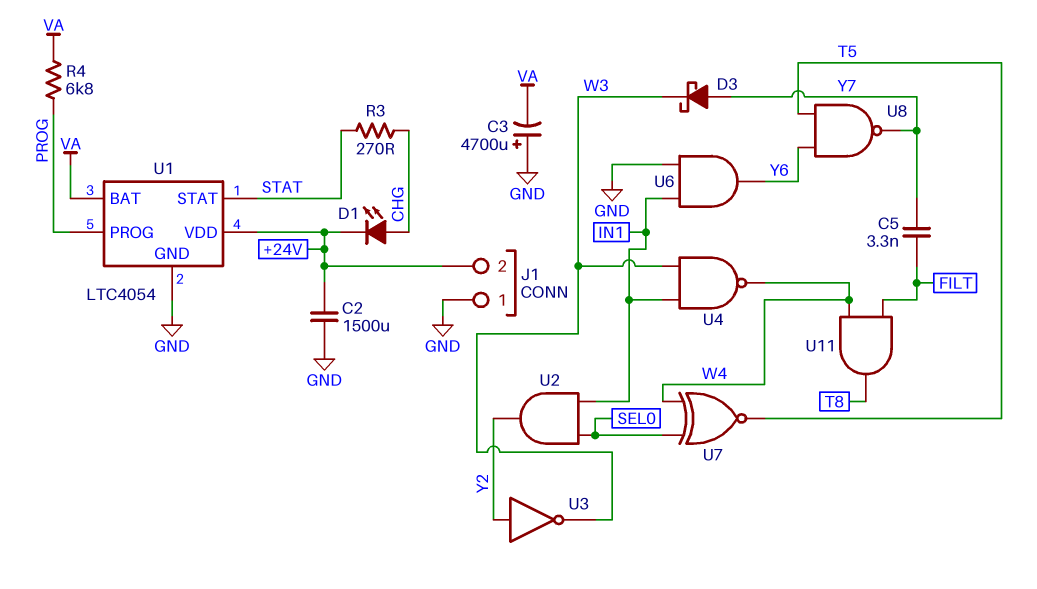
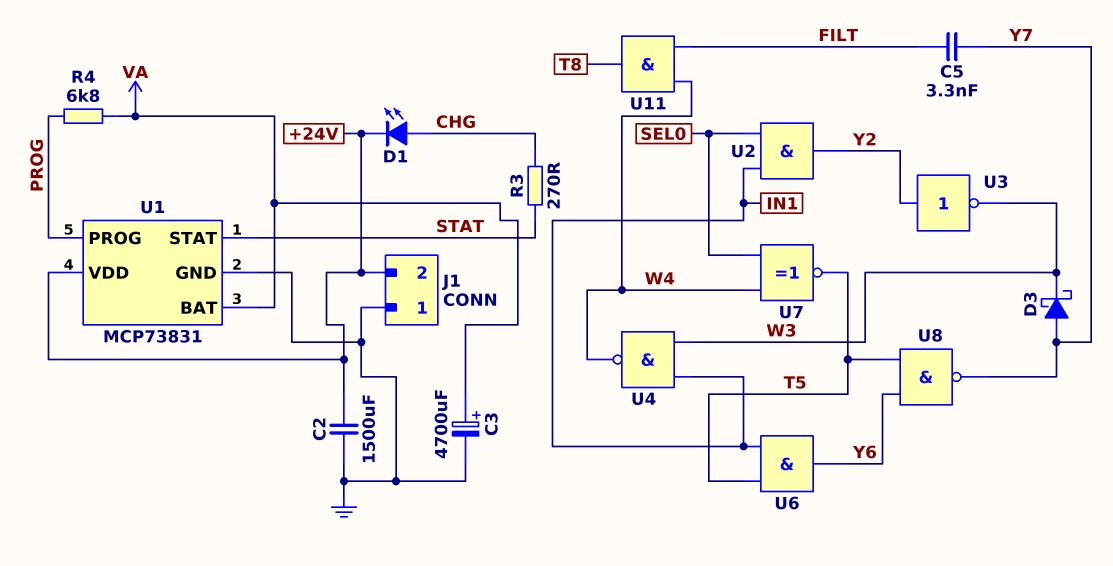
C3: 4700uF (plus GND, minus VA) -> 4700uF (plus VA, minus GND)
U1: LTC4054 -> MCP73831
U6: AND (in GND, in IN1, out Y6) -> AND (in IN1, in T5, out Y6)

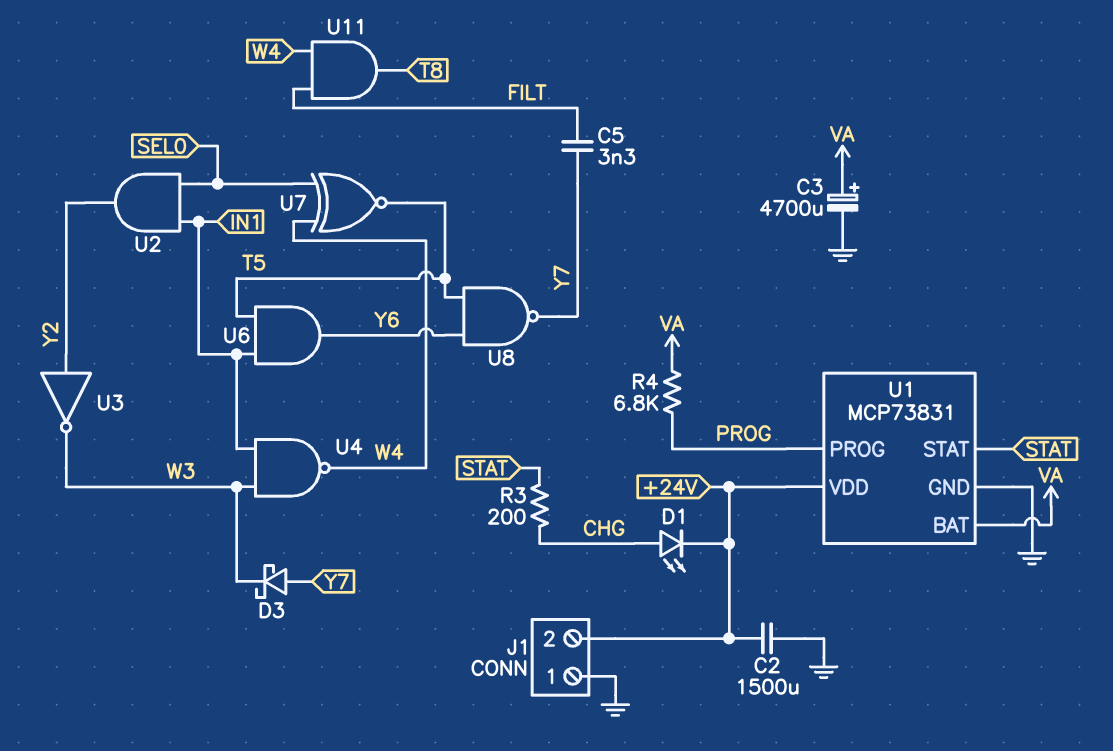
R3: 270 (CHG, STAT) -> 200 (CHG, STAT)

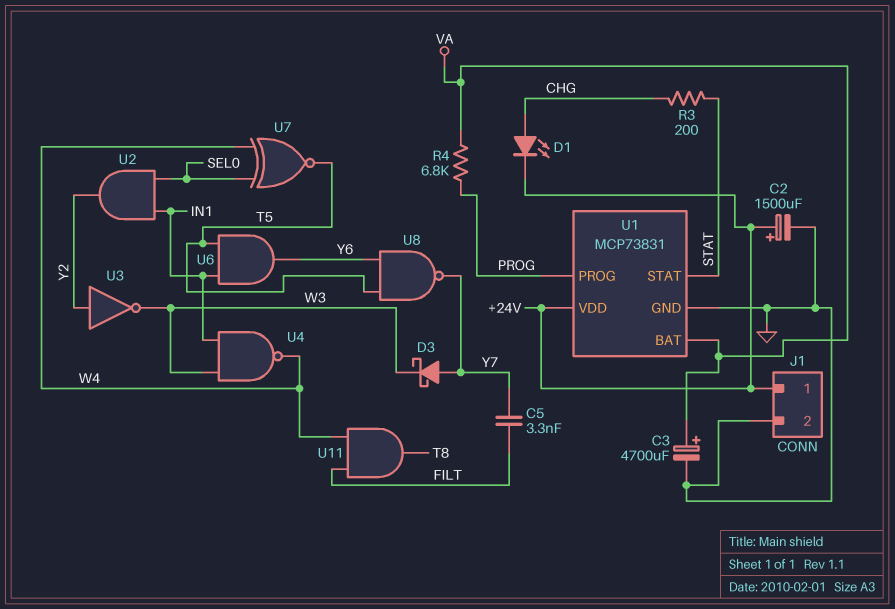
C2: 1500uF (+24V, GND) -> 1500uF (plus +24V, minus GND)
J1 pin 1: GND -> +24V
J1 pin 2: +24V -> GND

